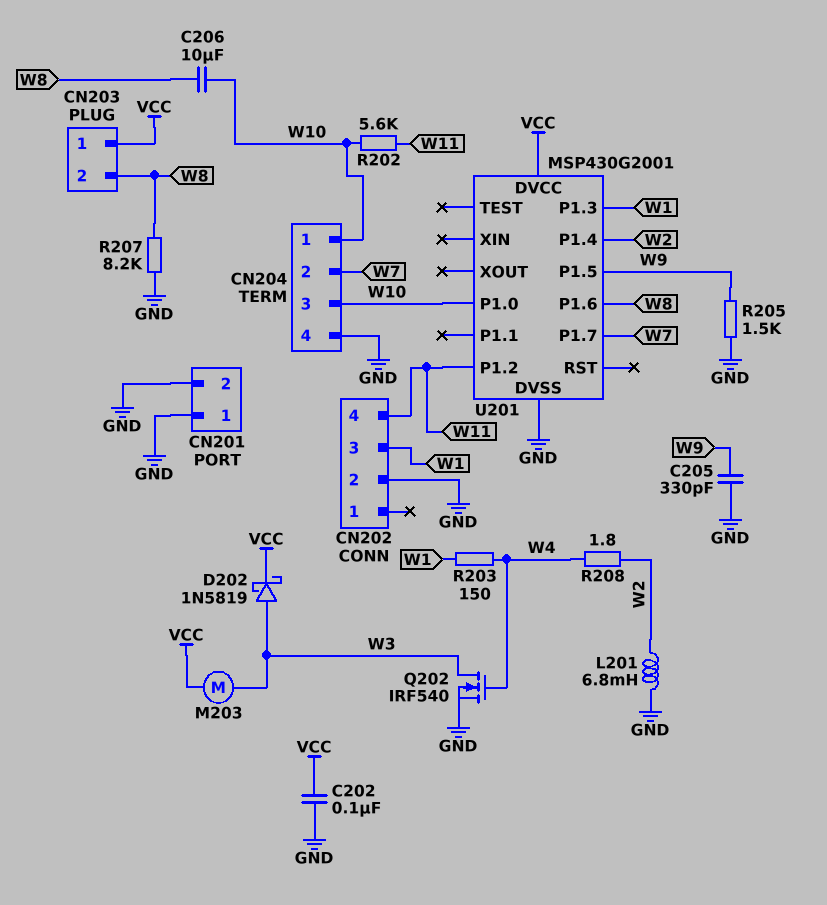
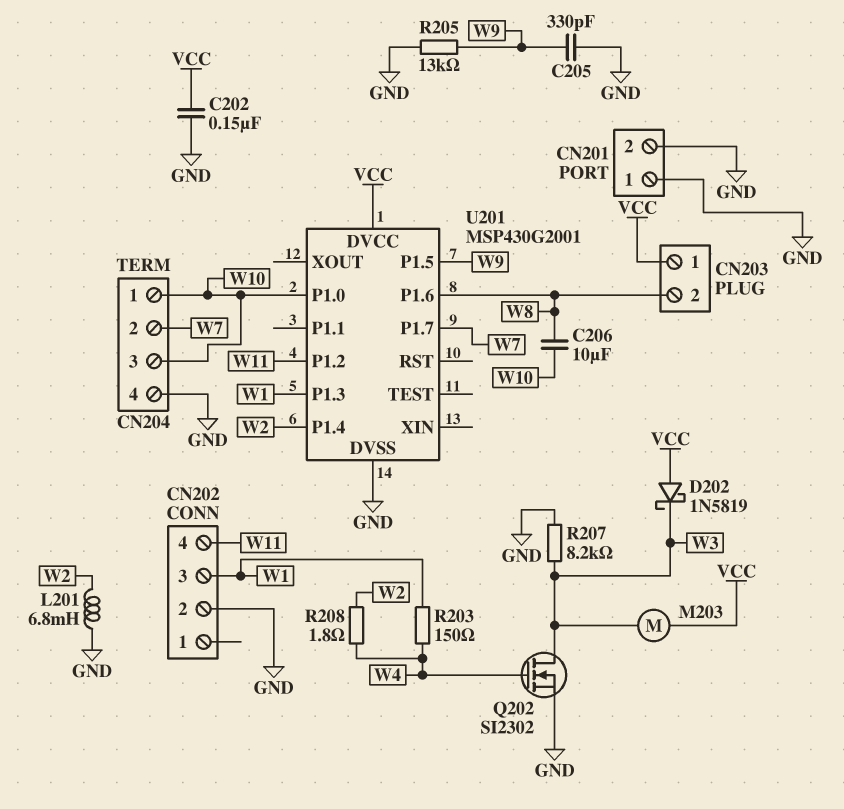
C202: 100nF (GND, VCC) -> 150nF (GND, VCC)
D202: schottky 1N5819 (A W3, K VCC) -> schottky 1N5819 (A VCC, K W3)
Q202: NMOS IRF540 (G W4, D W3, S GND) -> NMOS SI2302 (G W4, D W3, S GND)
R202: 5.6k (W10, W11) -> none
R205: 1.5k (GND, W9) -> 13k (GND, W9)
R207: 8.2k (GND, W8) -> 8.2k (GND, W3)

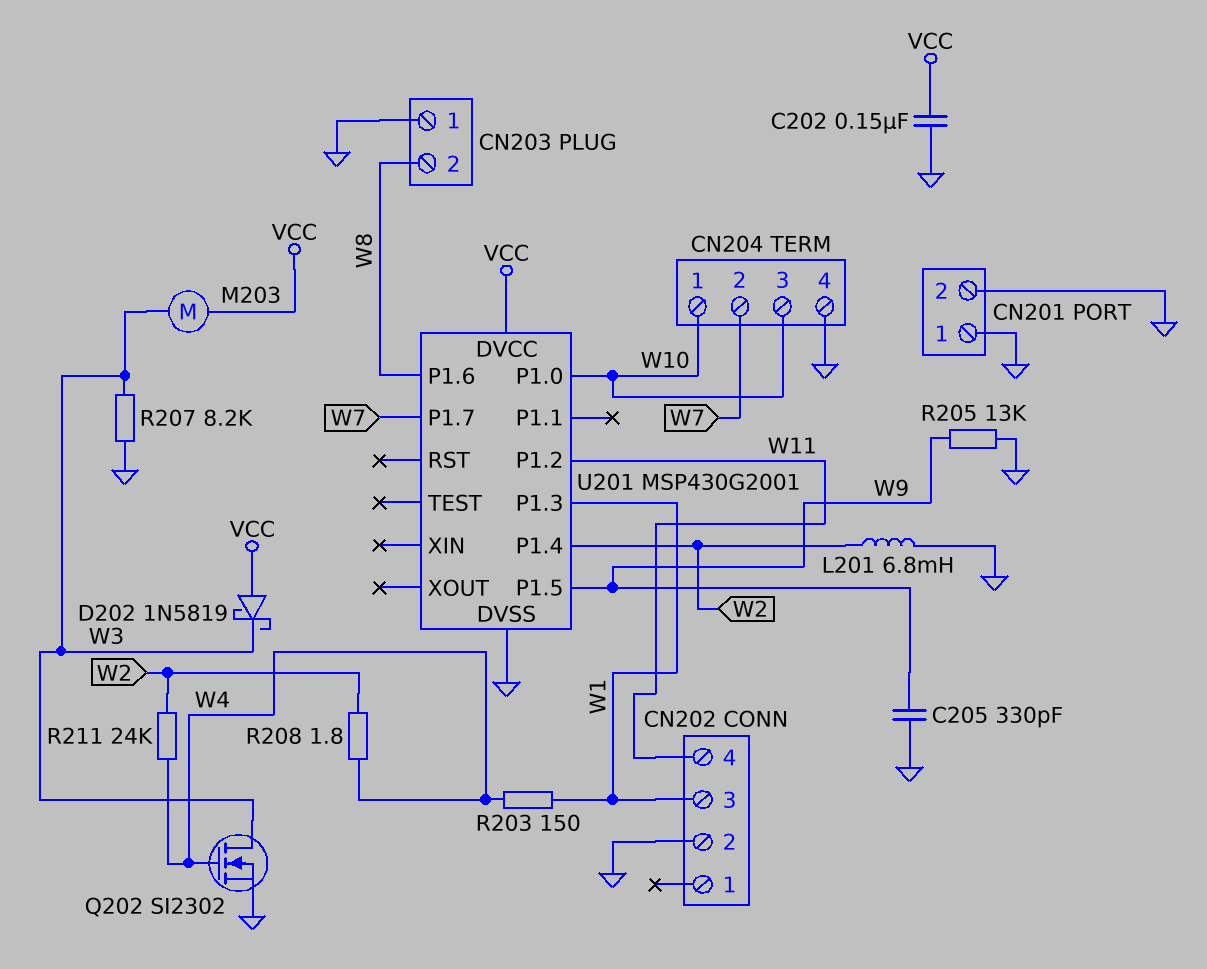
C206: 10uF (W8, W10) -> none
CN203 pin 1: VCC -> GND
R211: none -> 24k (W2, W4)

